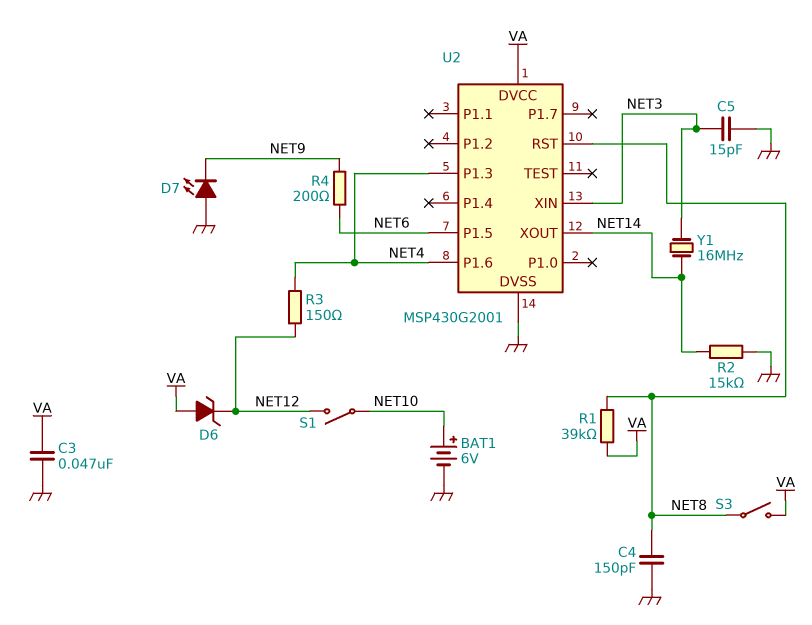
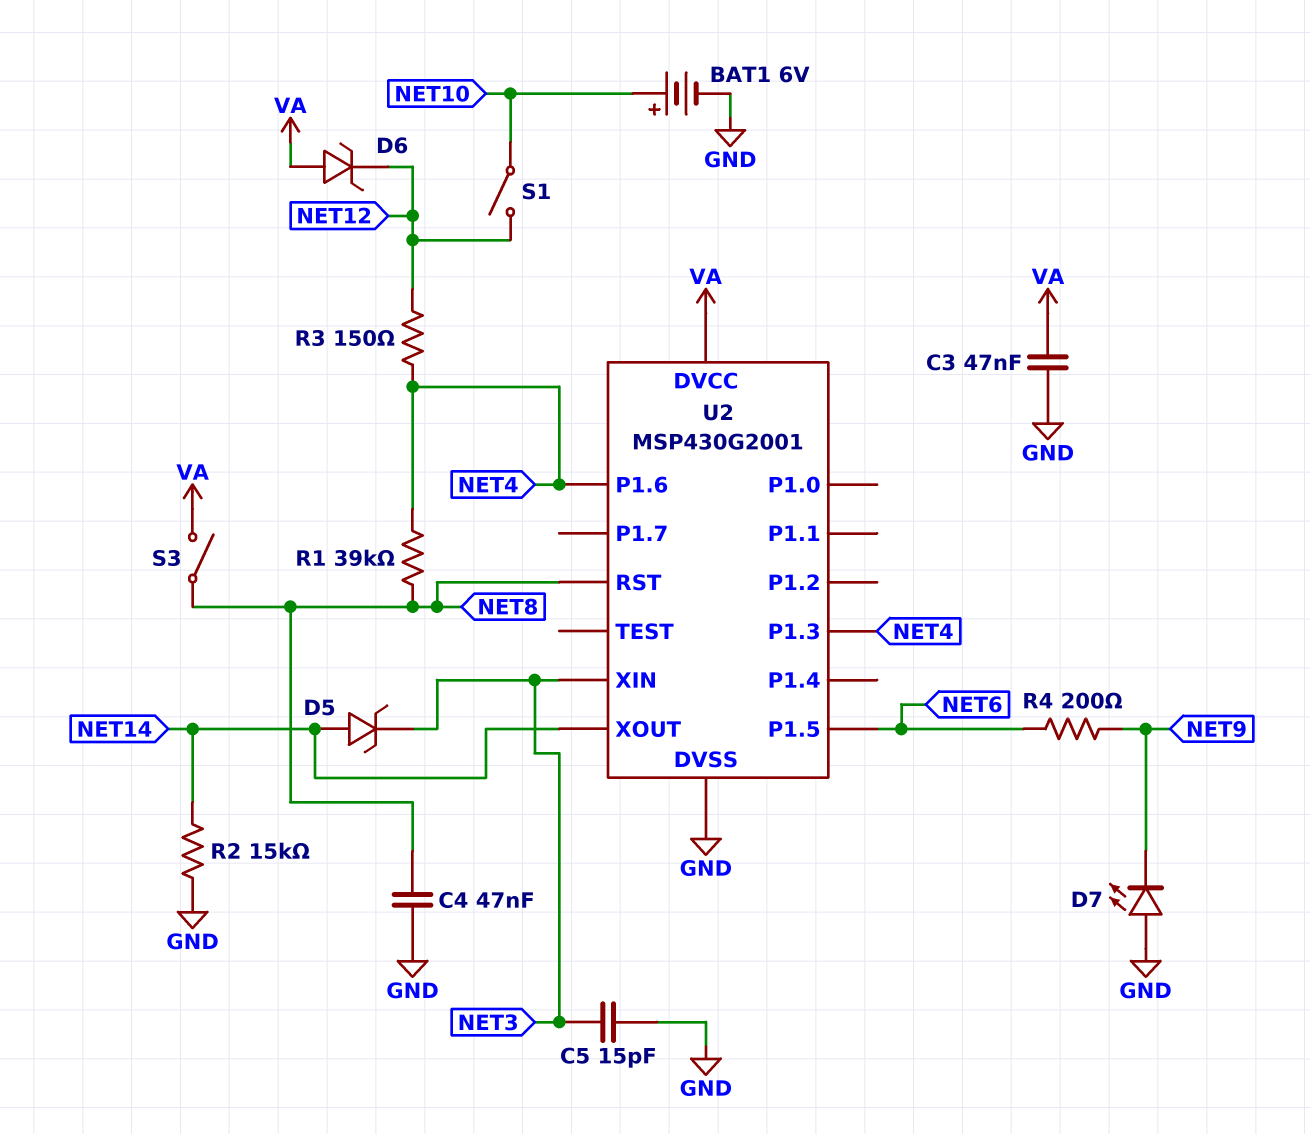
C4: 150pF (GND, NET8) -> 47nF (GND, NET8)
D5: none -> zener (A NET14, K NET3)
R1: 39k (NET8, VA) -> 39k (NET4, NET8)
Y1: 16MHz (NET3, NET14) -> none

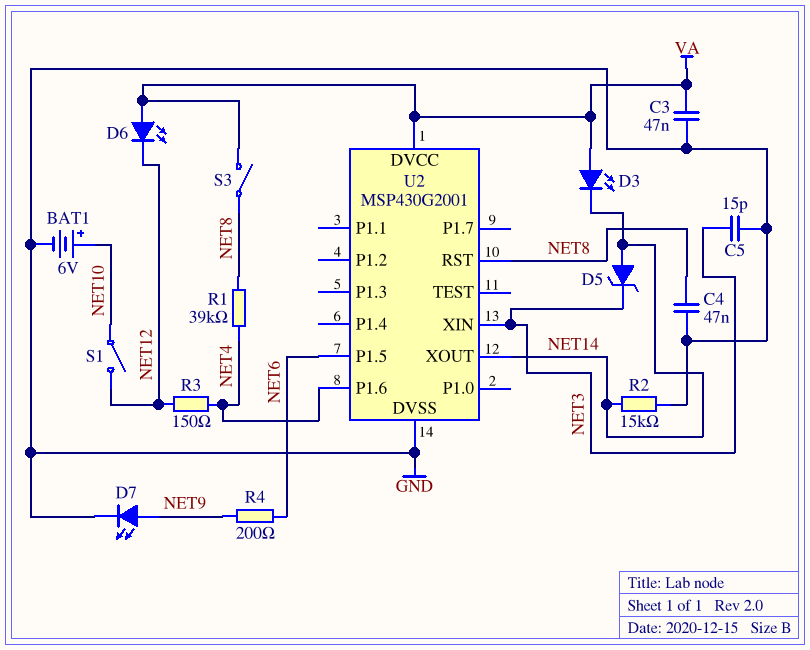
D3: none -> LED (A VA, K NET14)
D6: zener (A VA, K NET12) -> LED (A VA, K NET12)
D7: LED (A GND, K NET9) -> LED (A NET9, K GND)
U2 pin P1.3: NET4 -> none

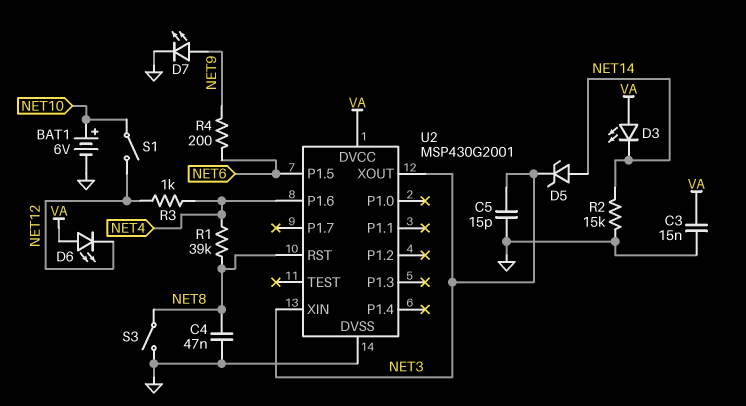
C3: 47nF (GND, VA) -> 15nF (GND, VA)
R3: 150 (NET4, NET12) -> 1k (NET4, NET12)
S3: switch (NET8, VA) -> switch (GND, NET8)
U2 pin XOUT: NET14 -> NET3

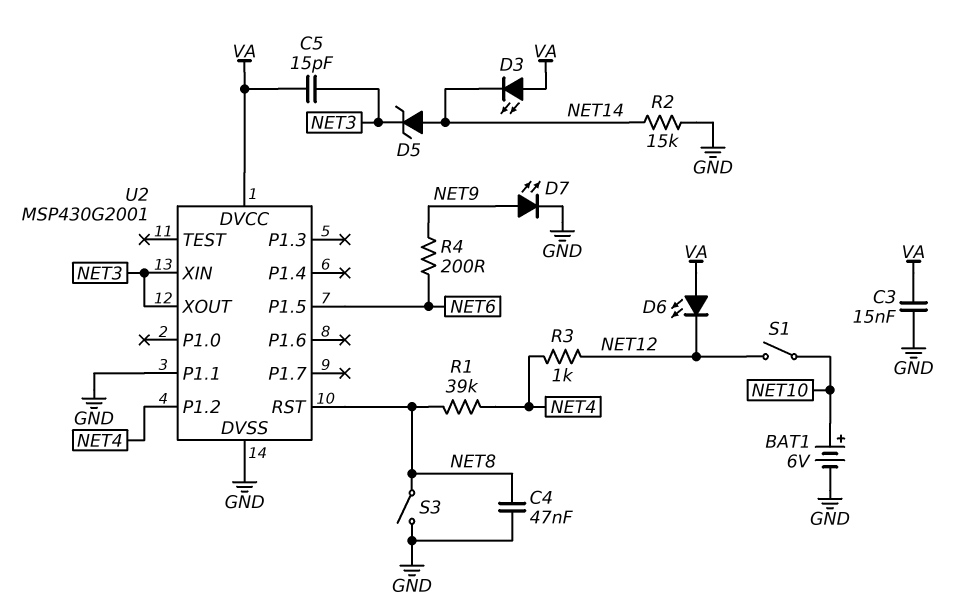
C5: 15pF (GND, NET3) -> 15pF (NET3, VA)
U2 pin P1.1: none -> GND
U2 pin P1.2: none -> NET4
U2 pin P1.6: NET4 -> none

